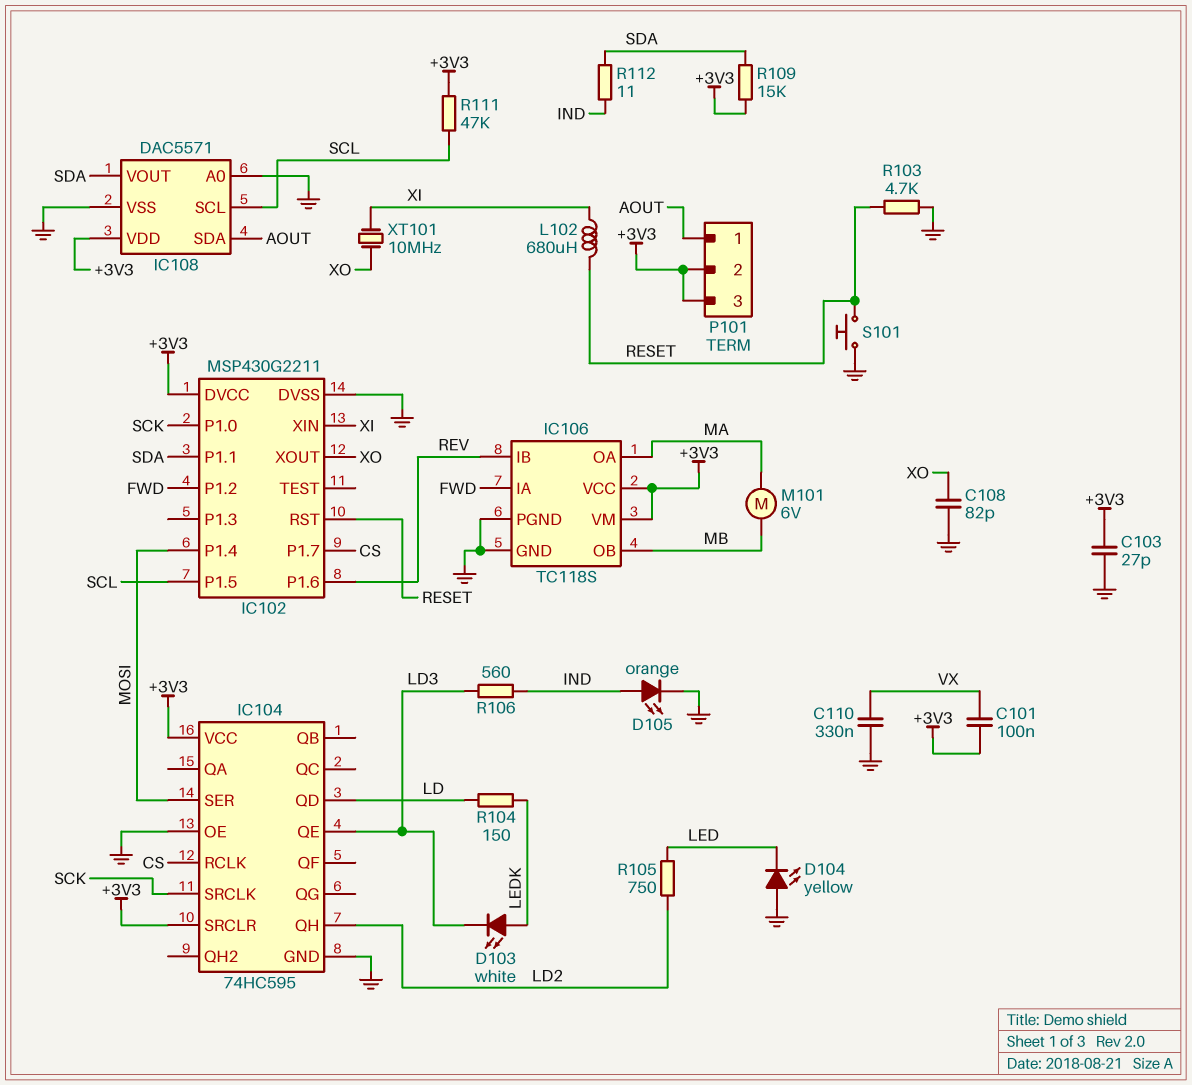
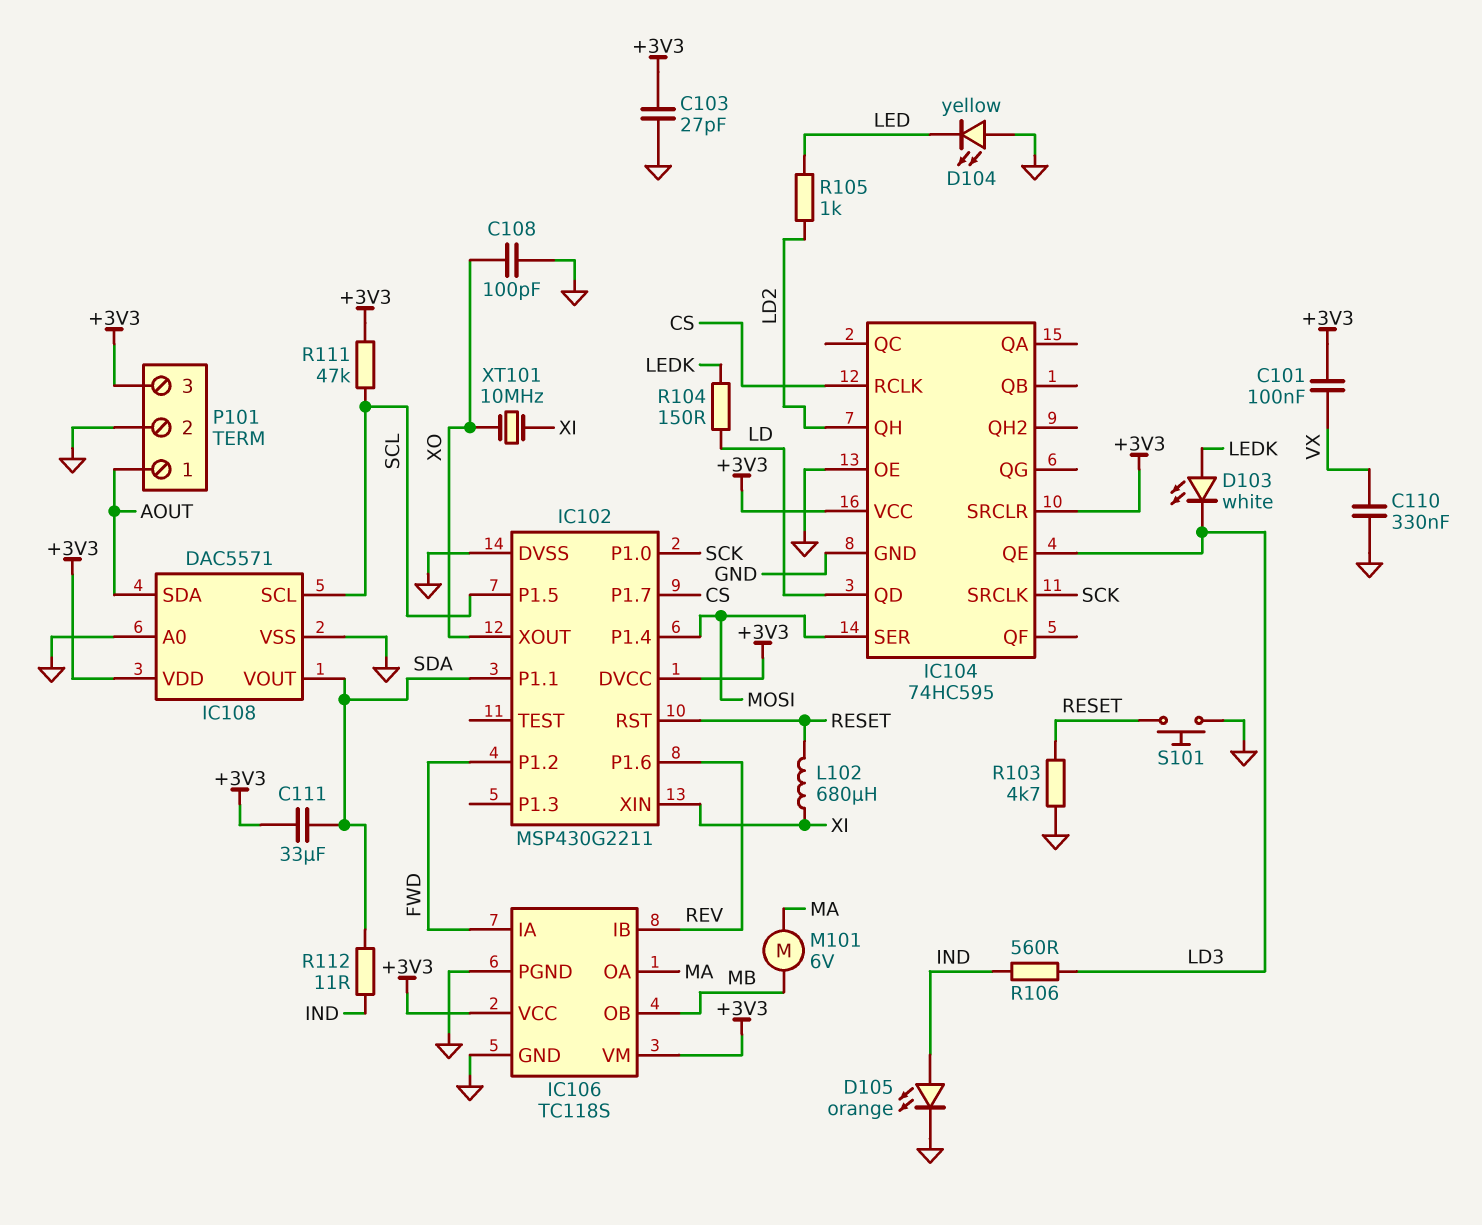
C108: 82pF (GND, XO) -> 100pF (GND, XO)
C111: none -> 33uF (+3V3, SDA)
P101 pin 2: +3V3 -> GND
R105: 750 (LD2, LED) -> 1k (LD2, LED)
R109: 15k (+3V3, SDA) -> none

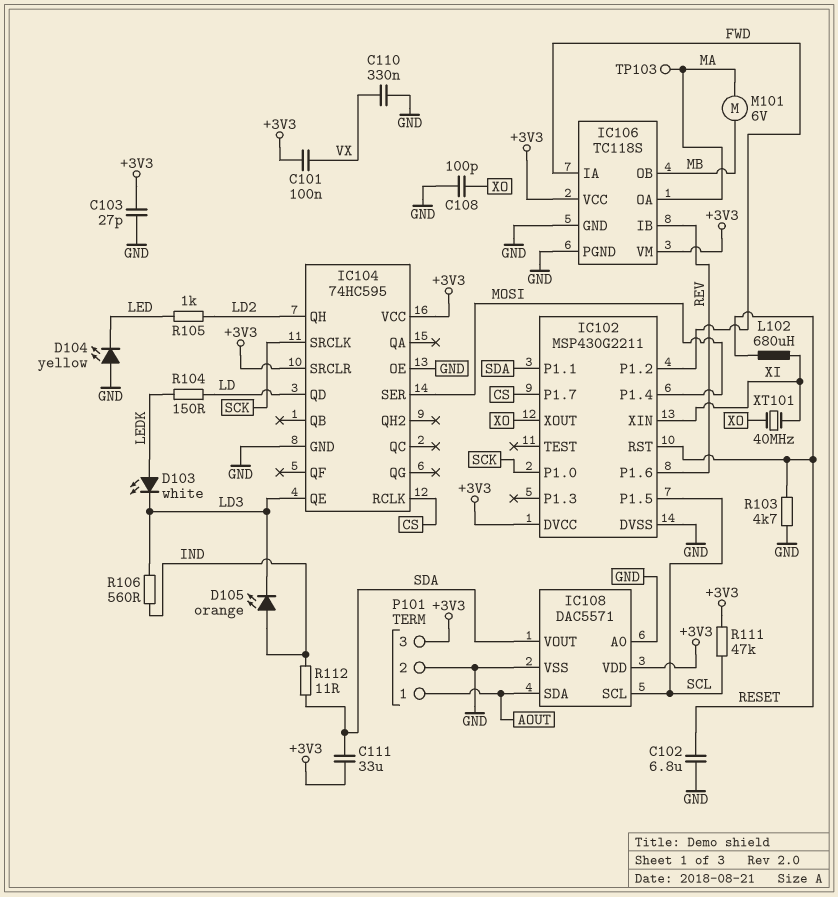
C102: none -> 6.8uF (GND, RESET)
D105: LED orange (A IND, K GND) -> LED orange (A IND, K LD3)
S101: button (GND, RESET) -> none
TP103: none -> test point (MA)
XT101: 10MHz (XI, XO) -> 40MHz (XI, XO)

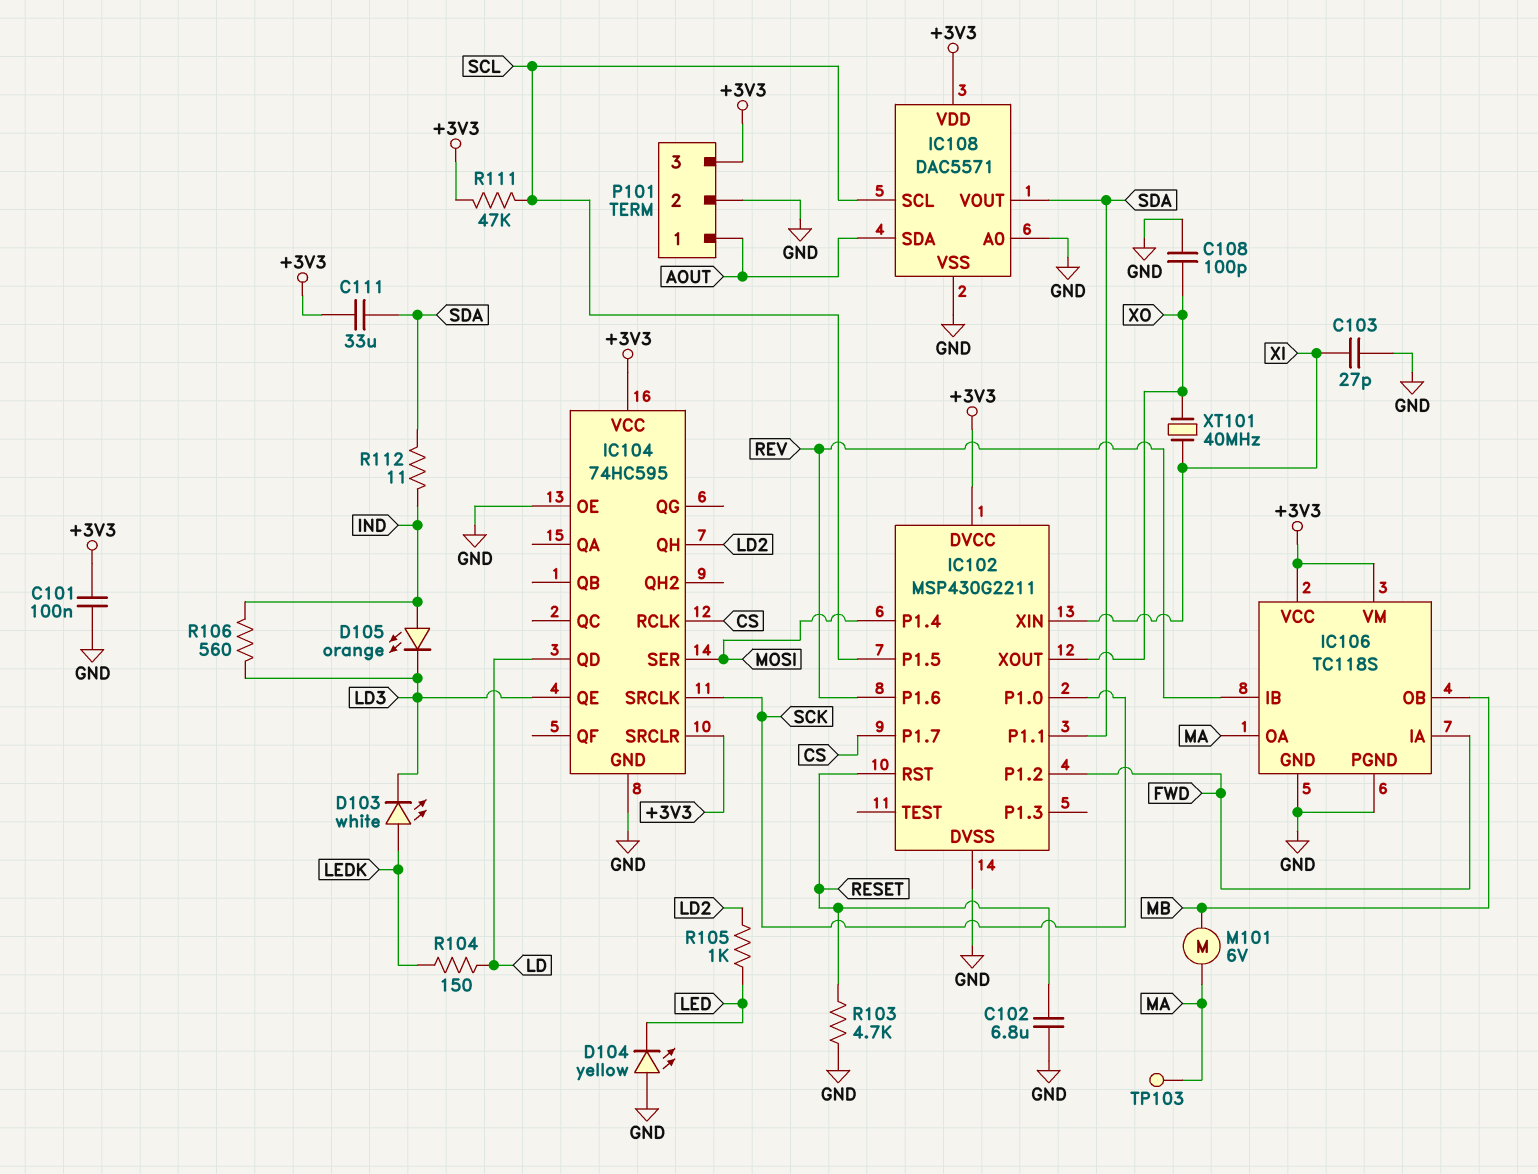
C101: 100nF (+3V3, VX) -> 100nF (+3V3, GND)
C103: 27pF (+3V3, GND) -> 27pF (GND, XI)
C110: 330nF (GND, VX) -> none
L102: 680uH (RESET, XI) -> none

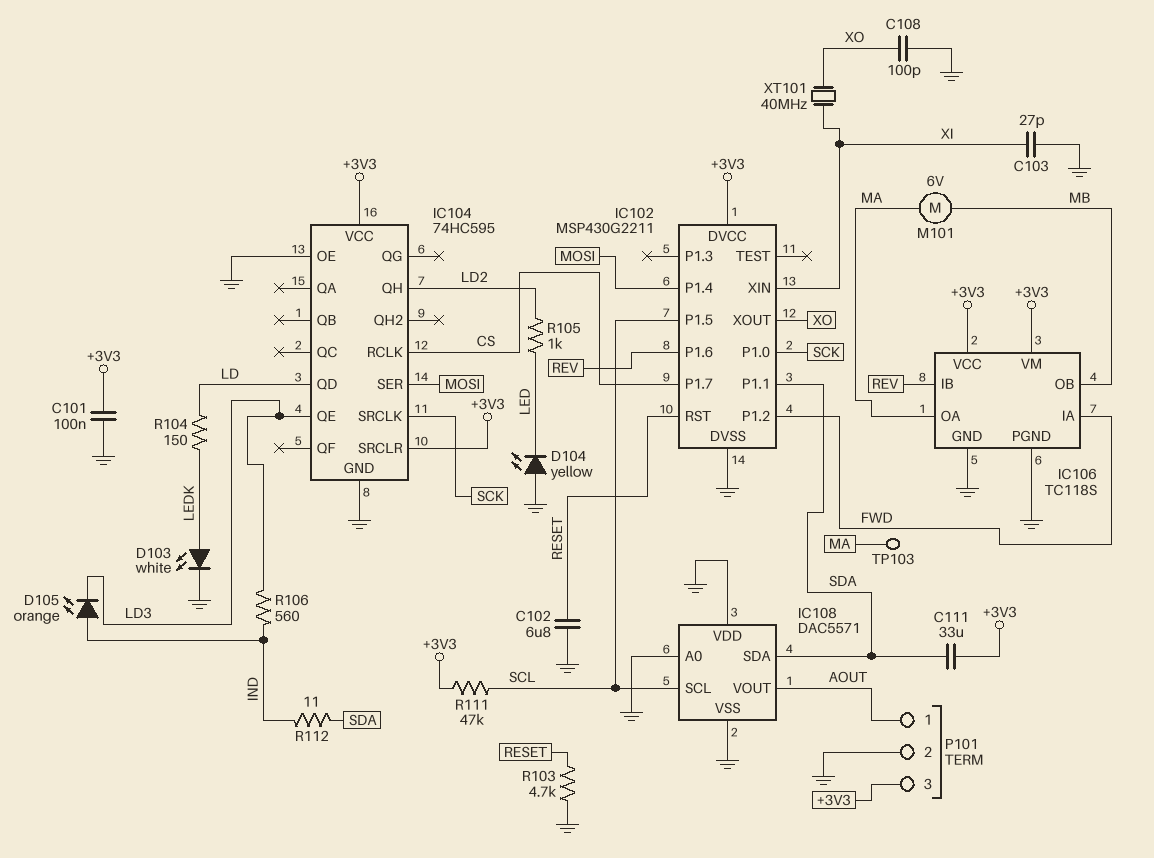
D103: LED white (A LEDK, K LD3) -> LED white (A LEDK, K GND)
IC108 pin SDA: AOUT -> SDA
IC108 pin VDD: +3V3 -> GND
IC108 pin VOUT: SDA -> AOUT

